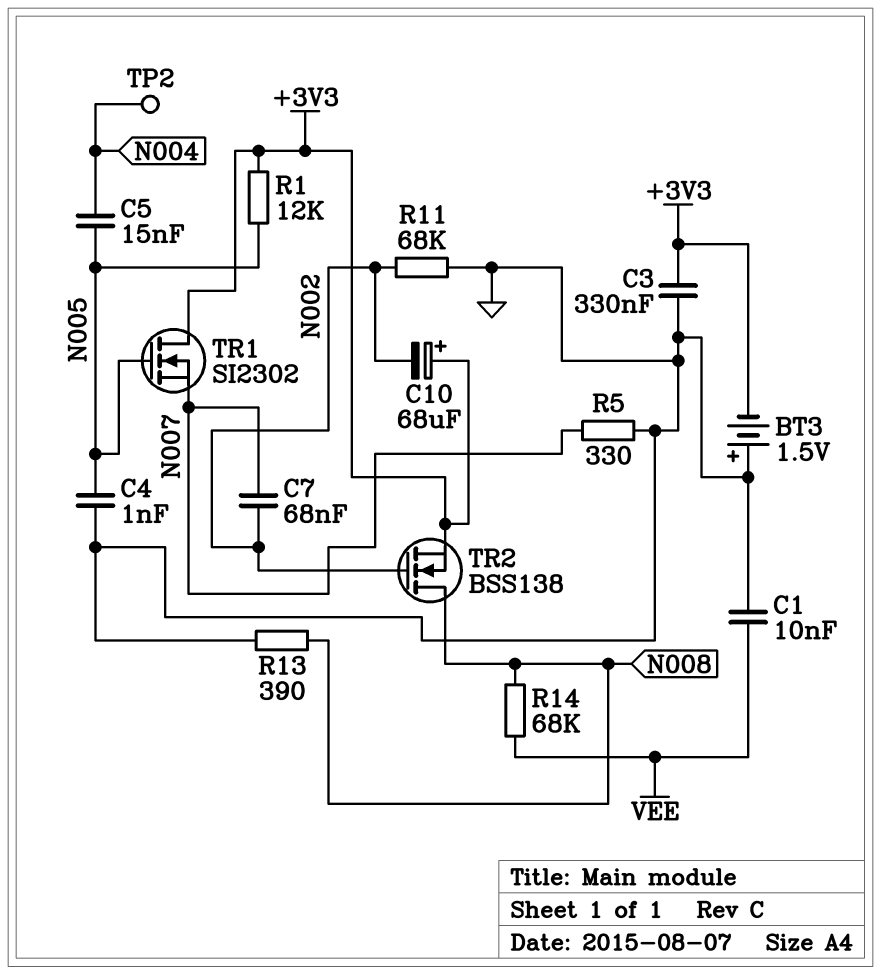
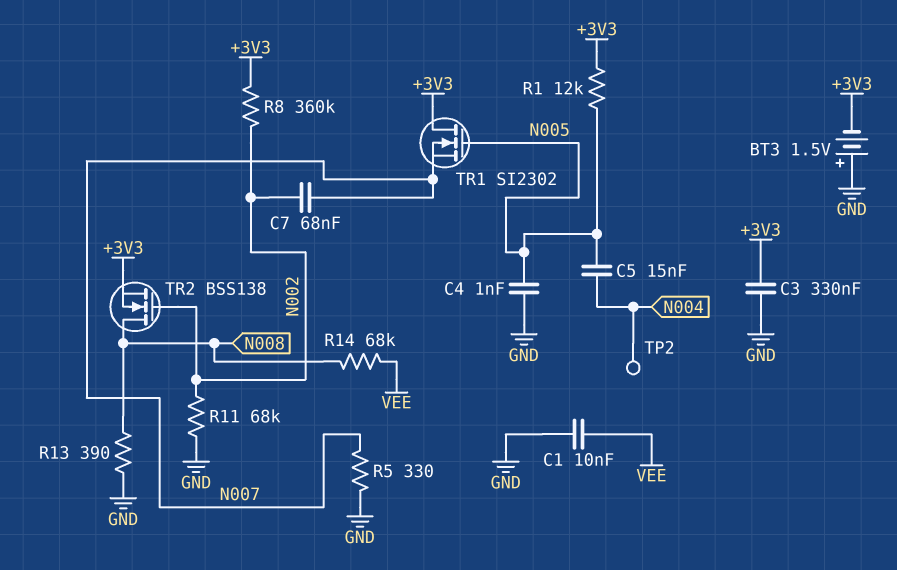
C10: 68uF (plus +3V3, minus N002) -> none
R8: none -> 360k (+3V3, N002)

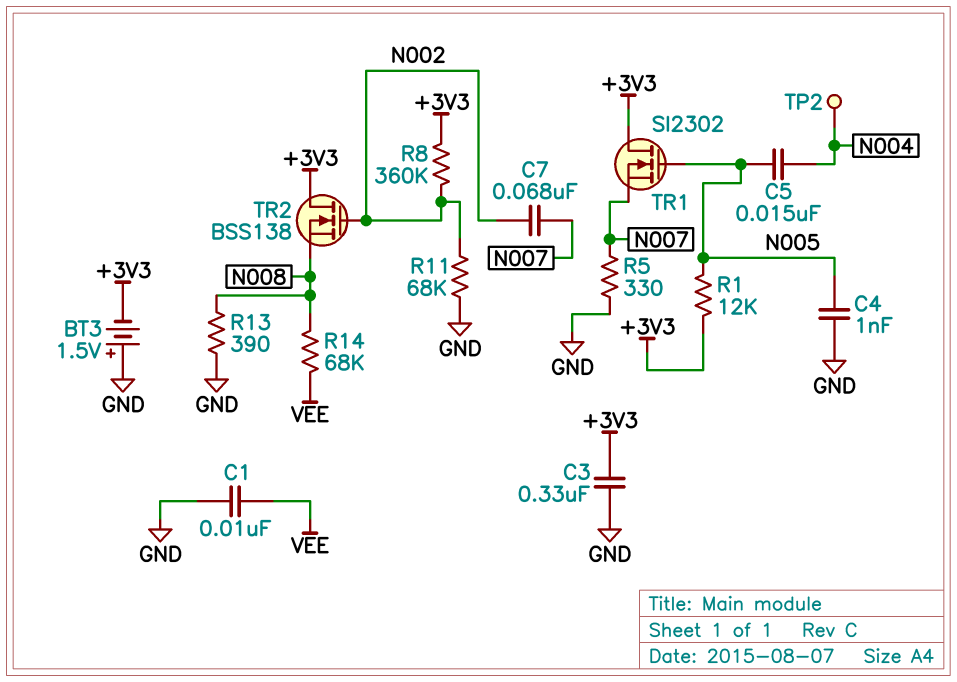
TR2: NMOS BSS138 (G N002, D N008, S +3V3) -> NMOS BSS138 (G N002, D +3V3, S N008)

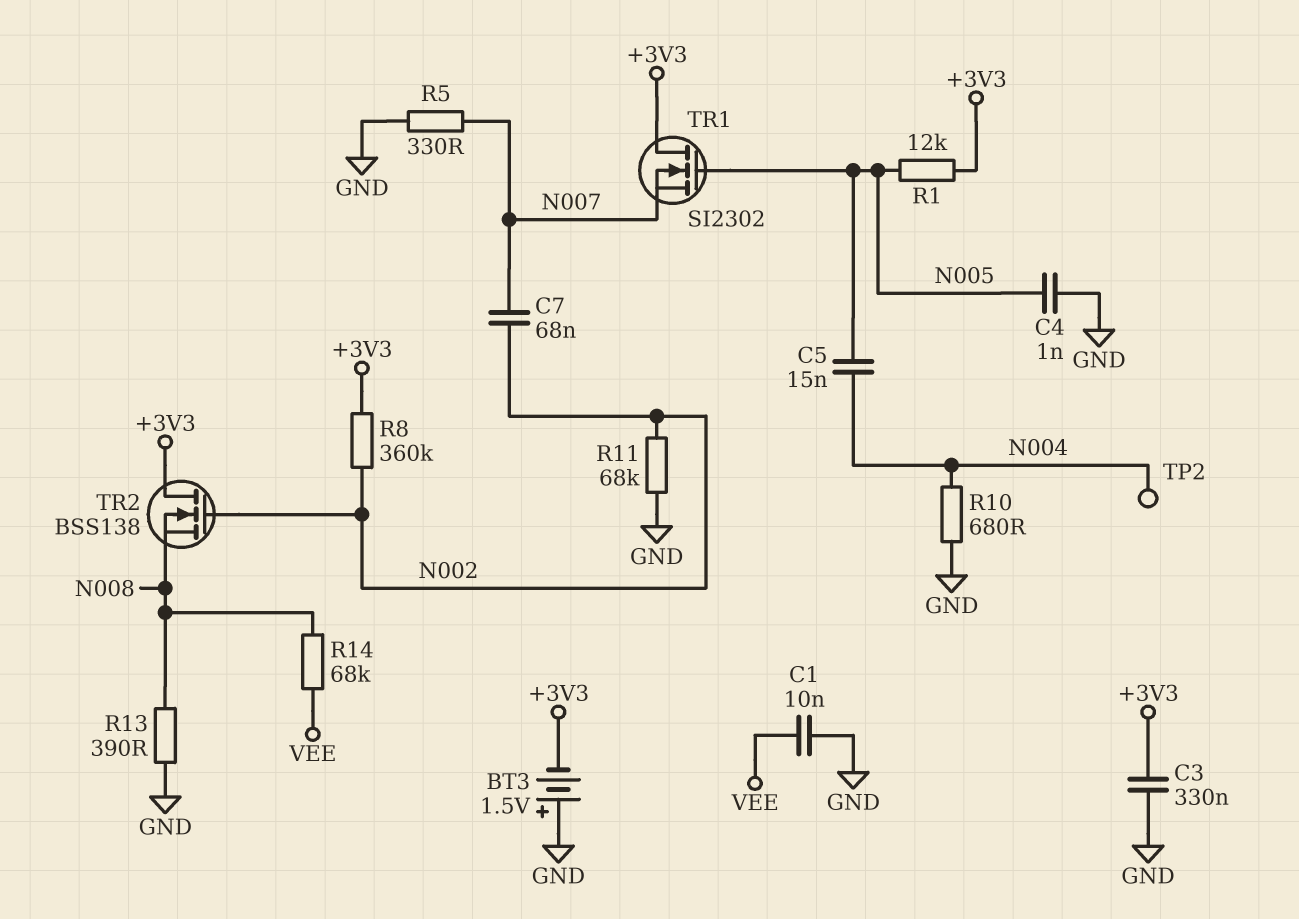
R10: none -> 680 (GND, N004)

